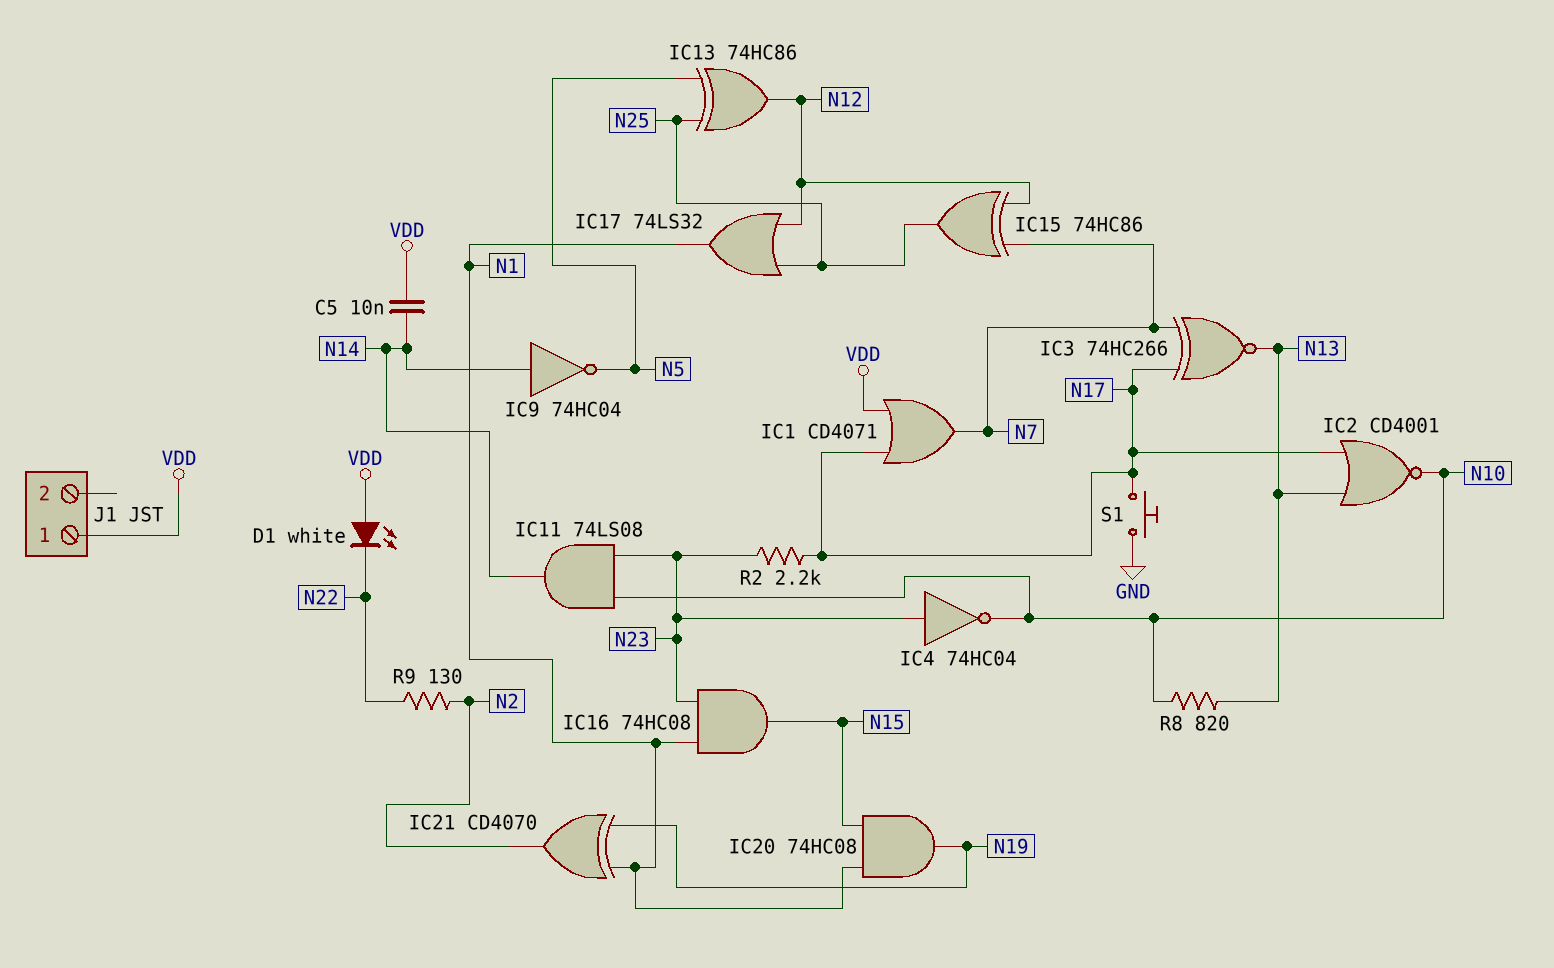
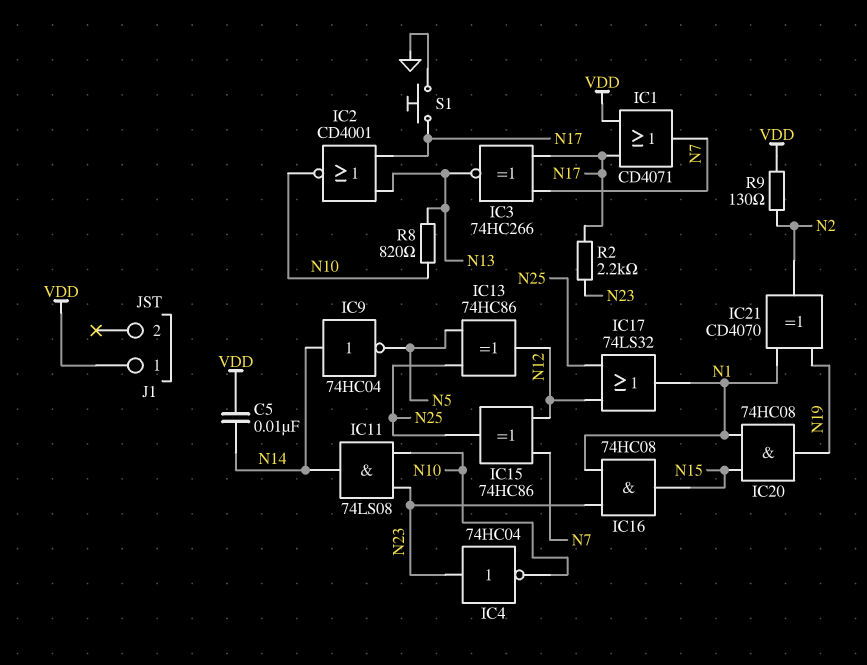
D1: LED white (A VDD, K N22) -> none
R9: 130 (N2, N22) -> 130 (N2, VDD)

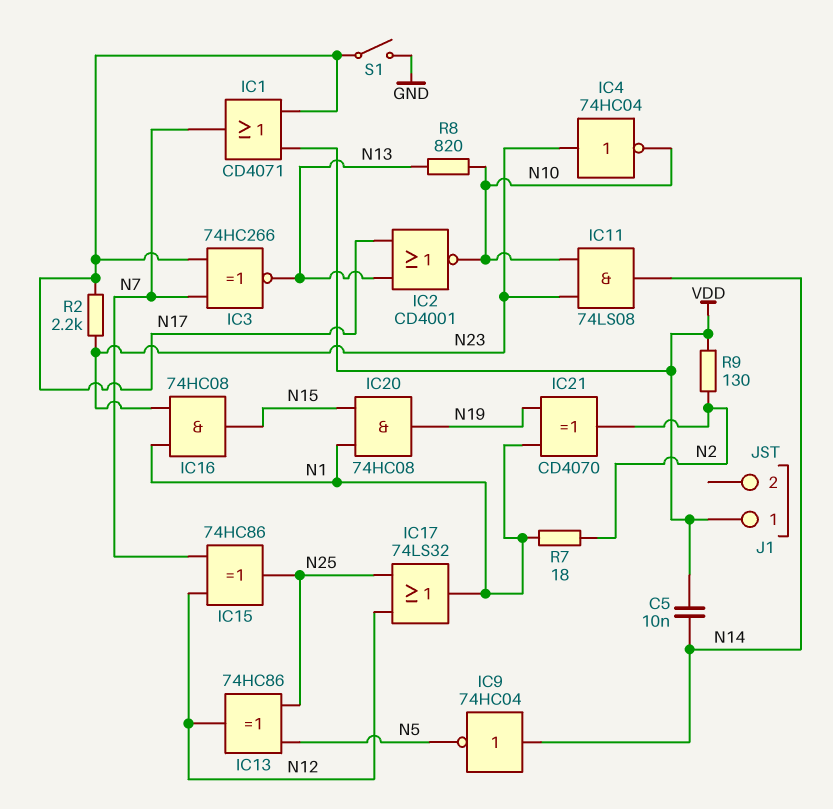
R7: none -> 18 (N1, N2)
S1: button (GND, N17) -> switch (GND, N17)

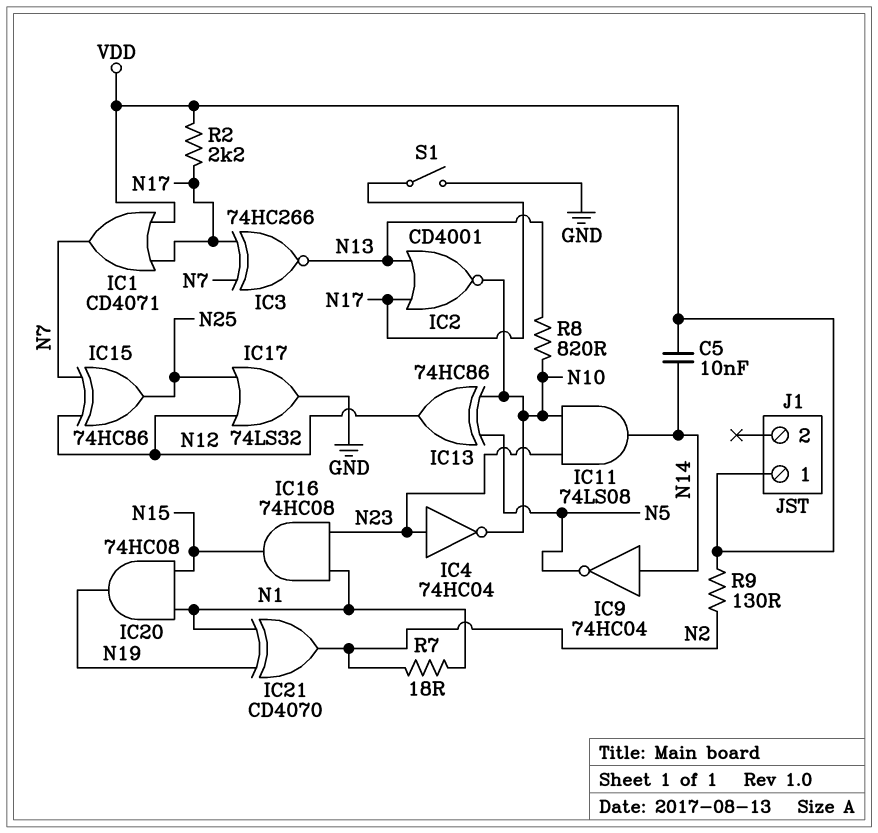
IC13: XOR 74HC86 (in N5, in N25, out N12) -> XOR 74HC86 (in N5, in N10, out N12)
IC17: OR 74LS32 (in N12, in N25, out N1) -> OR 74LS32 (in N12, in N25, out GND)
R2: 2.2k (N17, N23) -> 2.2k (N17, VDD)

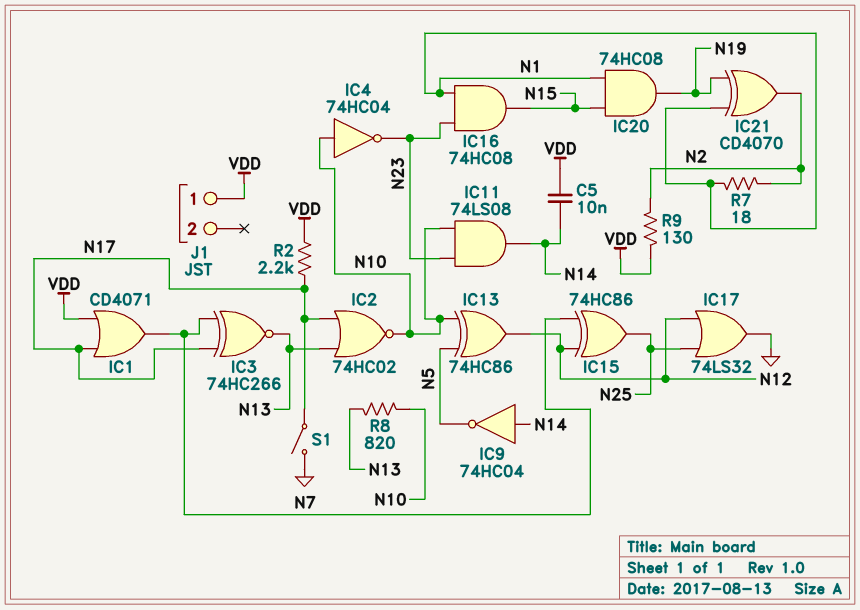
IC2: NOR CD4001 (in N13, in N17, out N10) -> NOR 74HC02 (in N13, in N17, out N10)
IC4: NOT 74HC04 (in N23, out N10) -> NOT 74HC04 (in N10, out N23)

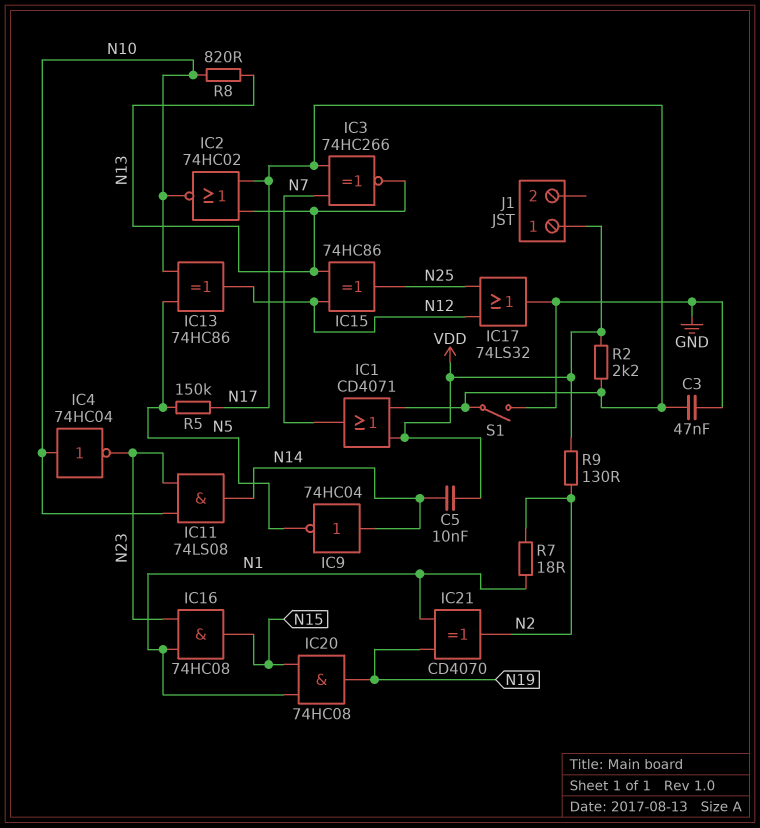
C3: none -> 47nF (GND, N17)
IC15: XOR 74HC86 (in N7, in N12, out N25) -> XOR 74HC86 (in N12, in N13, out N25)
R5: none -> 150k (N5, N17)

